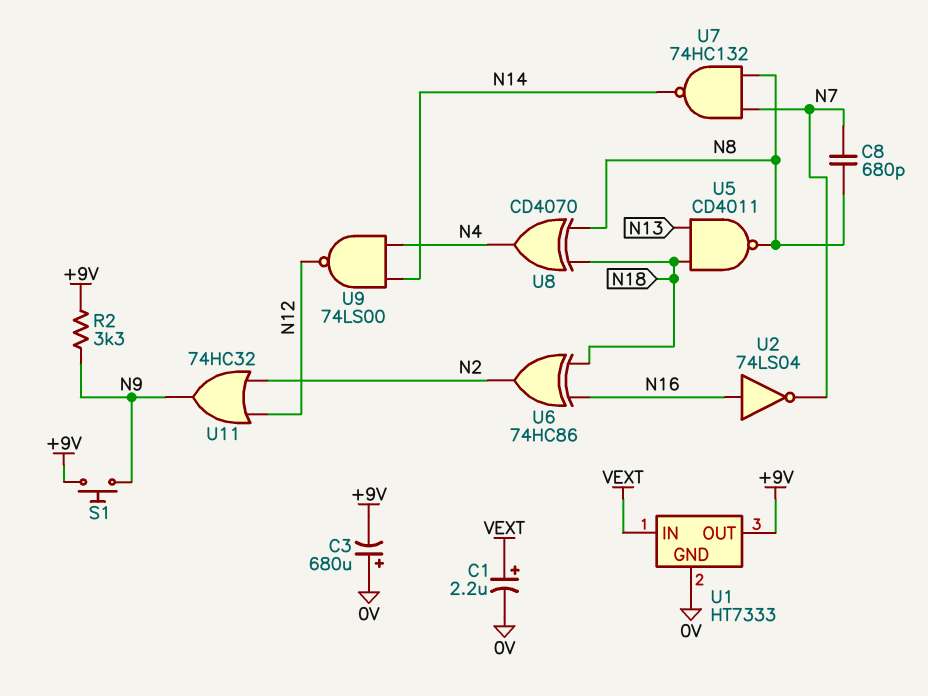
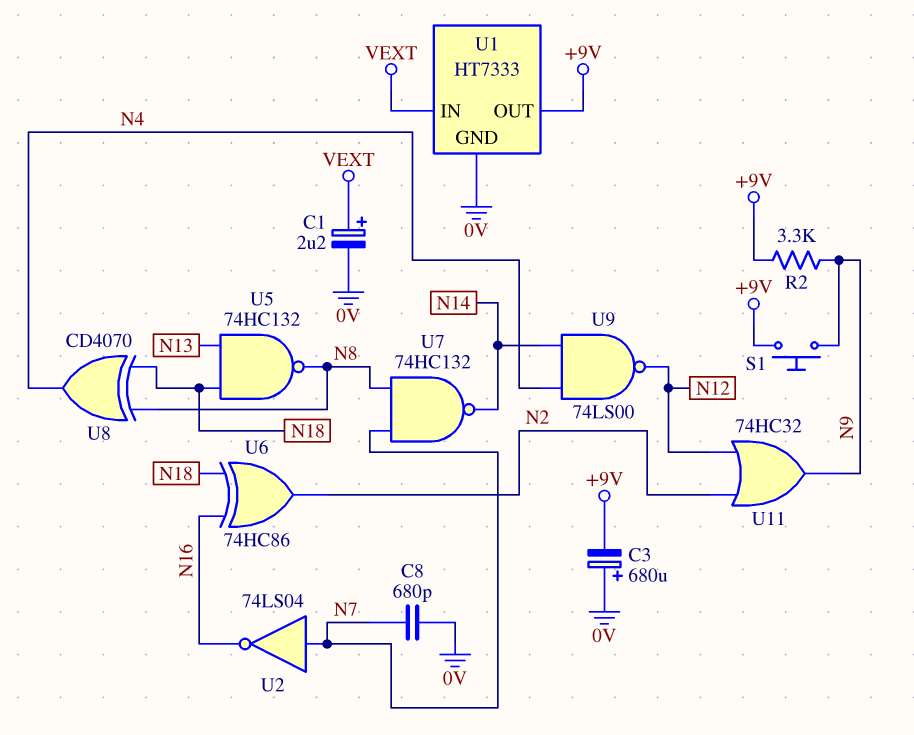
C8: 680pF (N7, N8) -> 680pF (0V, N7)
U2: NOT 74LS04 (in N16, out N7) -> NOT 74LS04 (in N7, out N16)
U5: NAND CD4011 (in N13, in N18, out N8) -> NAND 74HC132 (in N13, in N18, out N8)

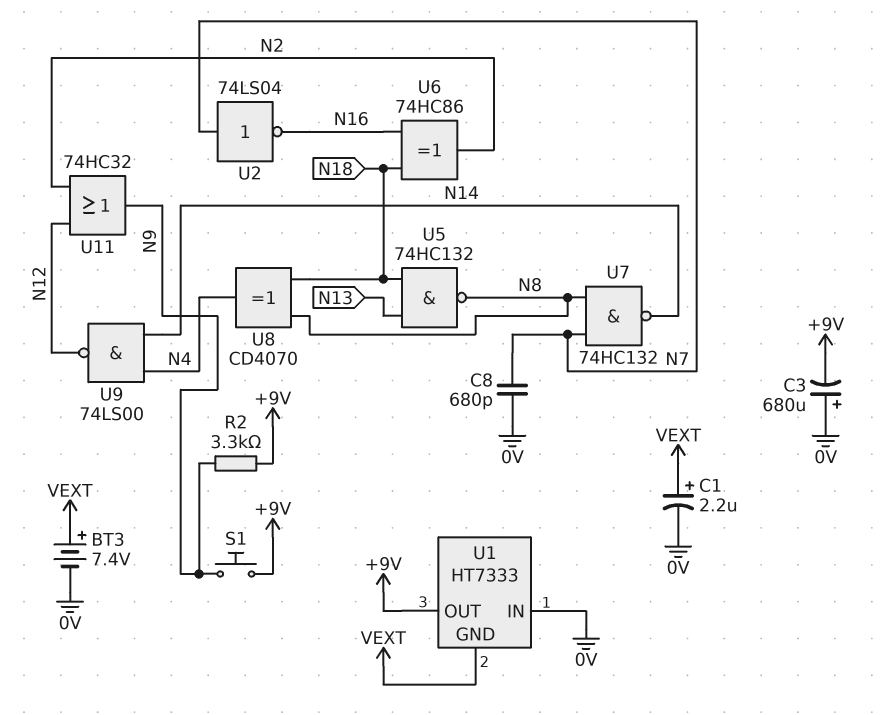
BT3: none -> 7.4V (plus VEXT, minus 0V)
U1 pin GND: 0V -> VEXT
U1 pin IN: VEXT -> 0V

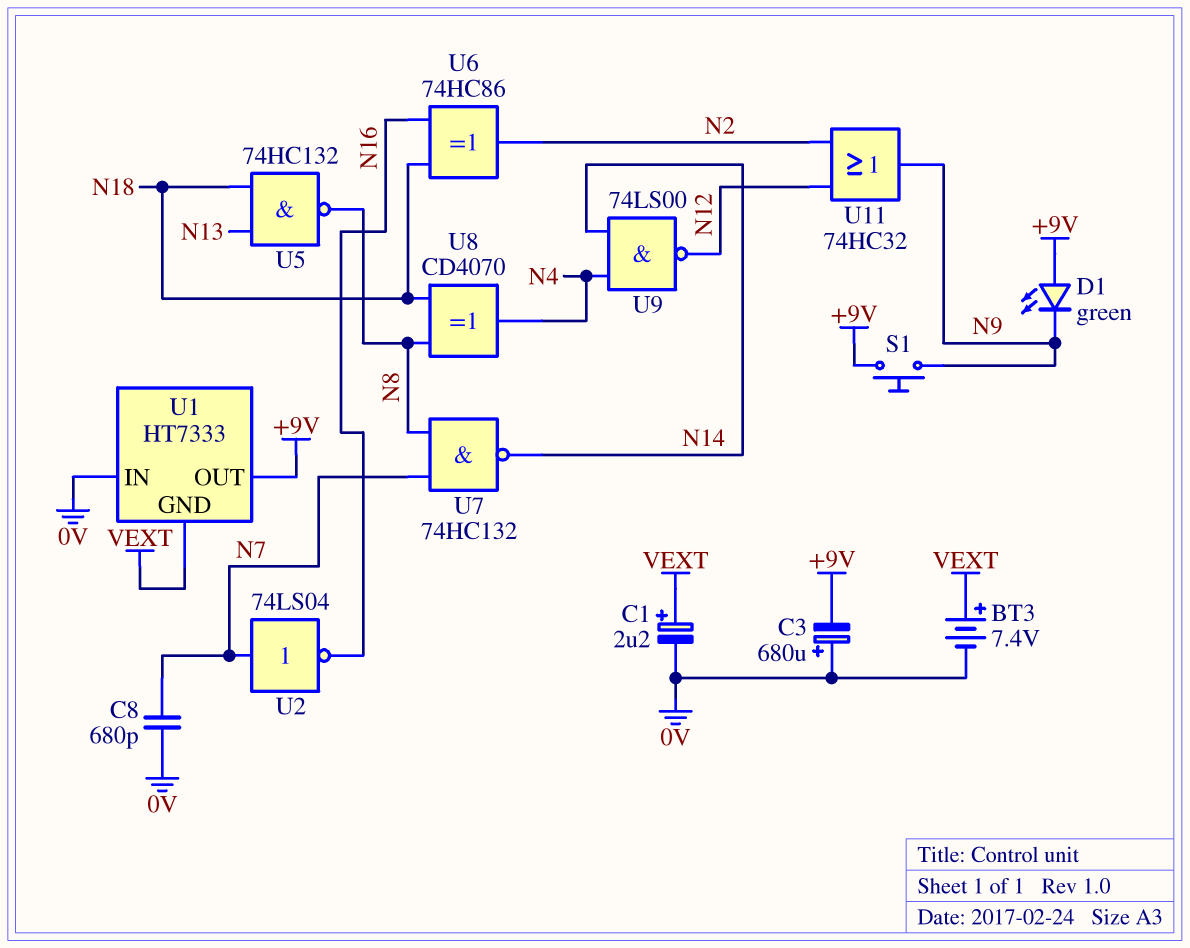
D1: none -> LED green (A +9V, K N9)
R2: 3.3k (+9V, N9) -> none

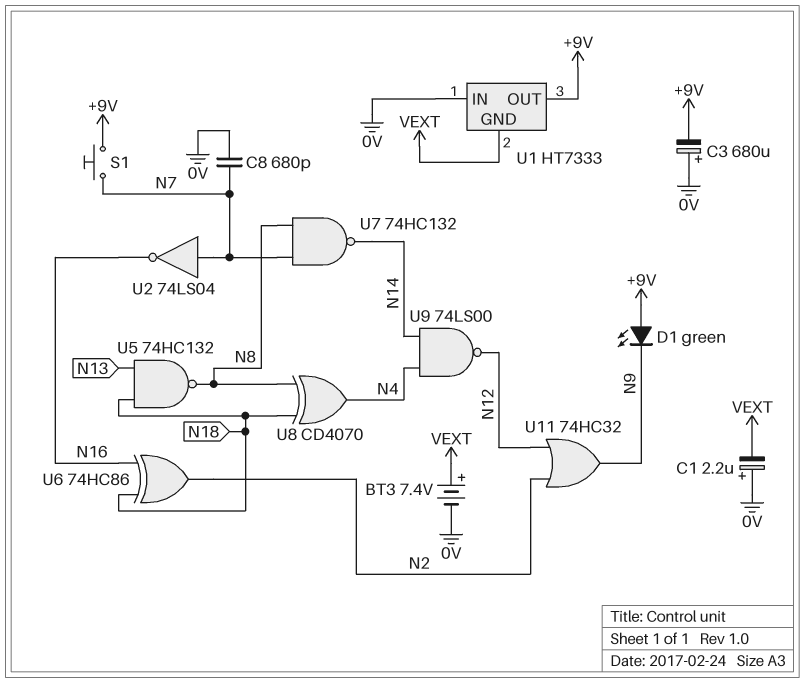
C1: 2.2uF (plus VEXT, minus 0V) -> 2.2uF (plus 0V, minus VEXT)
S1: button (+9V, N9) -> button (+9V, N7)

